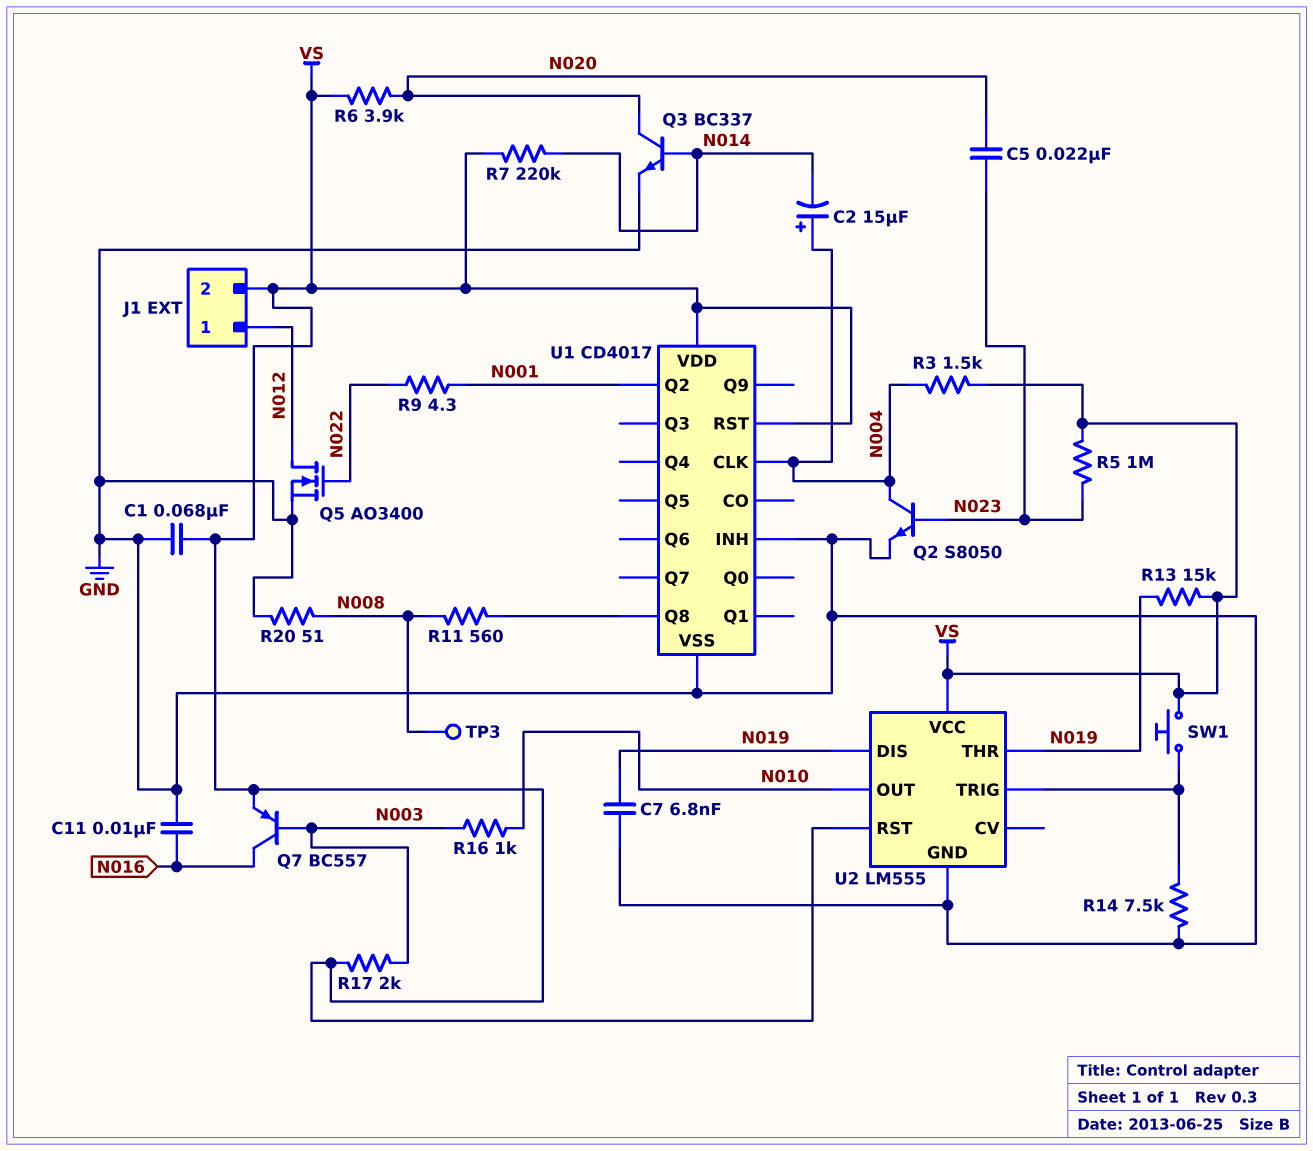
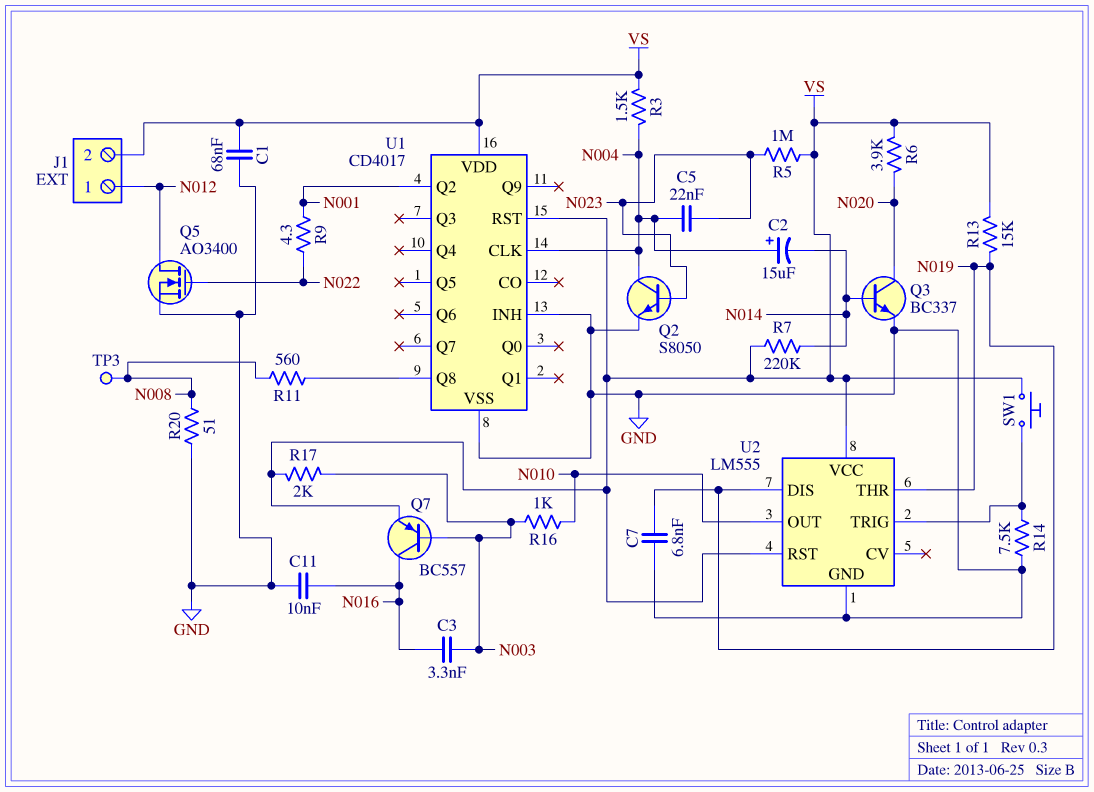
C3: none -> 3.3nF (N003, N016)
C5: 22nF (N020, N023) -> 22nF (N004, N023)

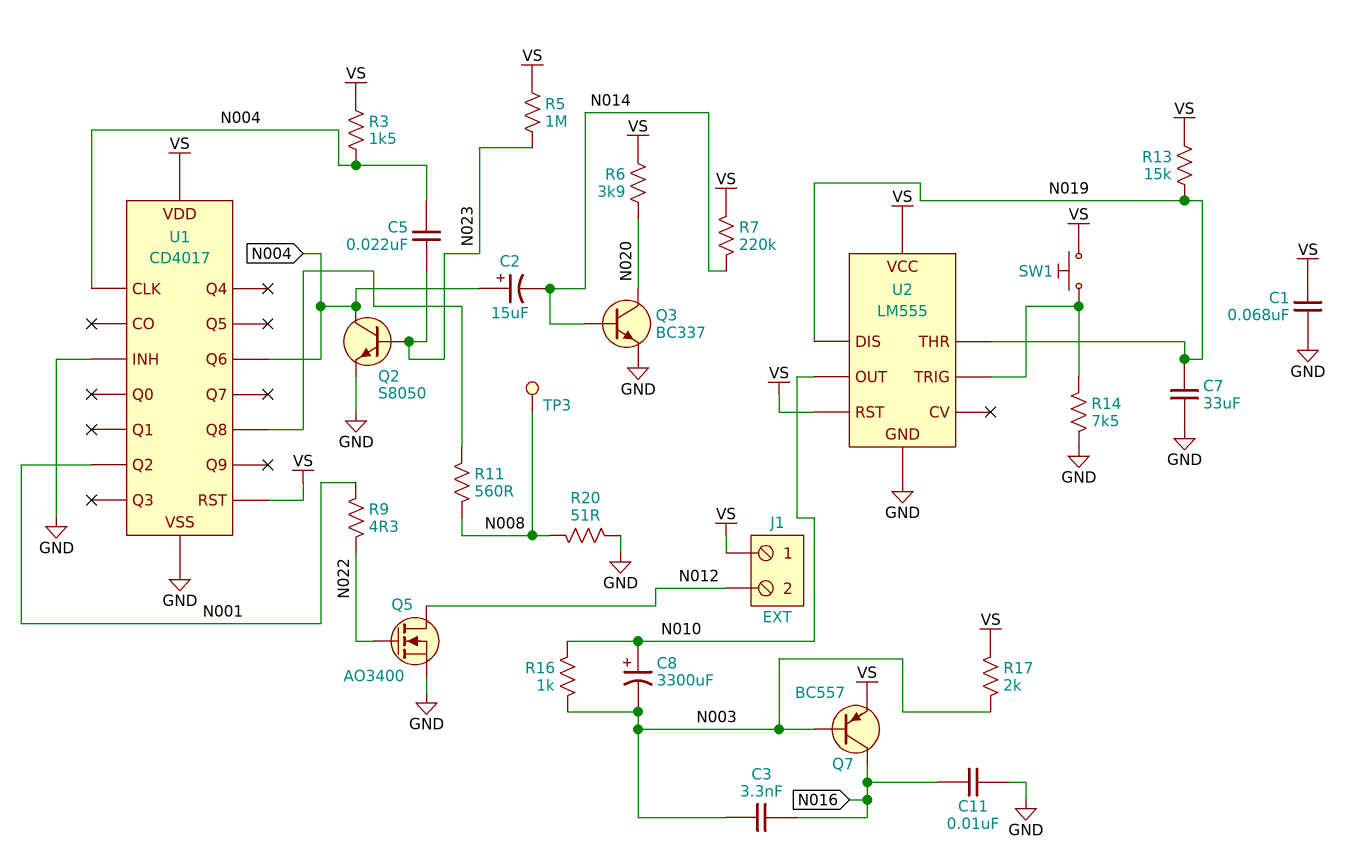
C7: 6.8nF (GND, N019) -> 33uF (GND, N019)
C8: none -> 3300uF (plus N010, minus N003)
J1 pin 1: N012 -> VS
J1 pin 2: VS -> N012
U1 pin Q6: none -> N004

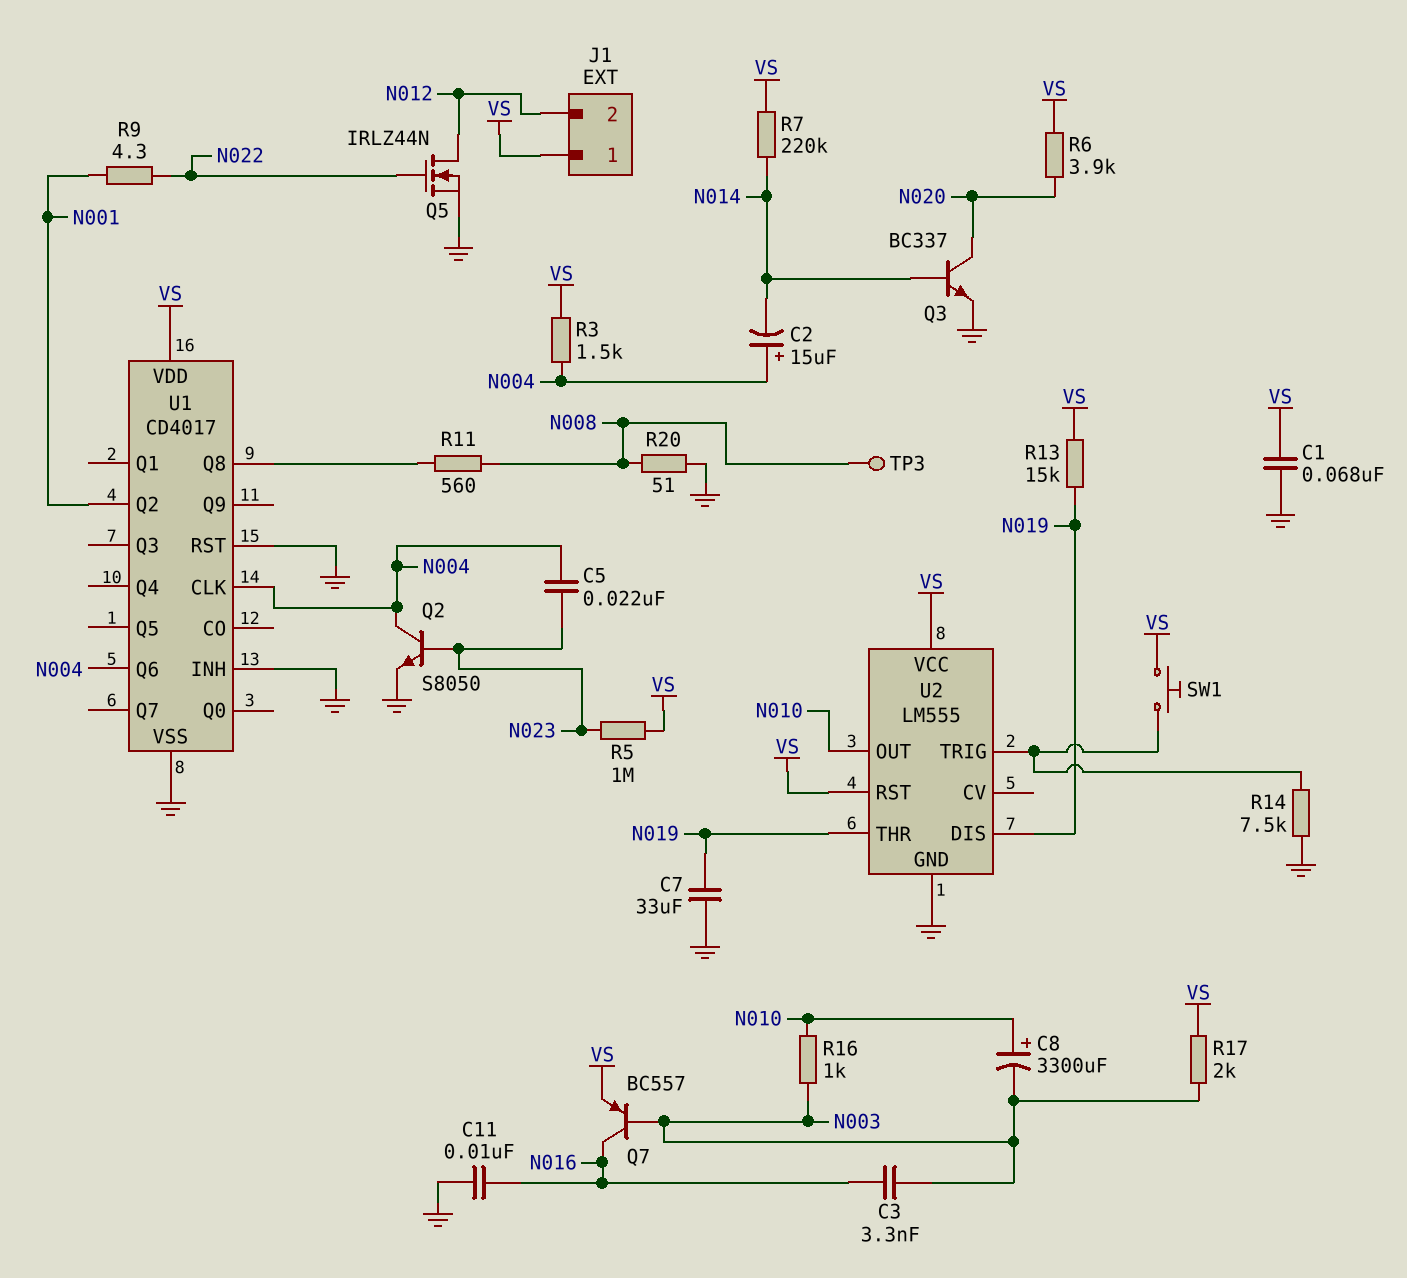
Q5: NMOS AO3400 (G N022, D N012, S GND) -> NMOS IRLZ44N (G N022, D N012, S GND)
U1 pin RST: VS -> GND

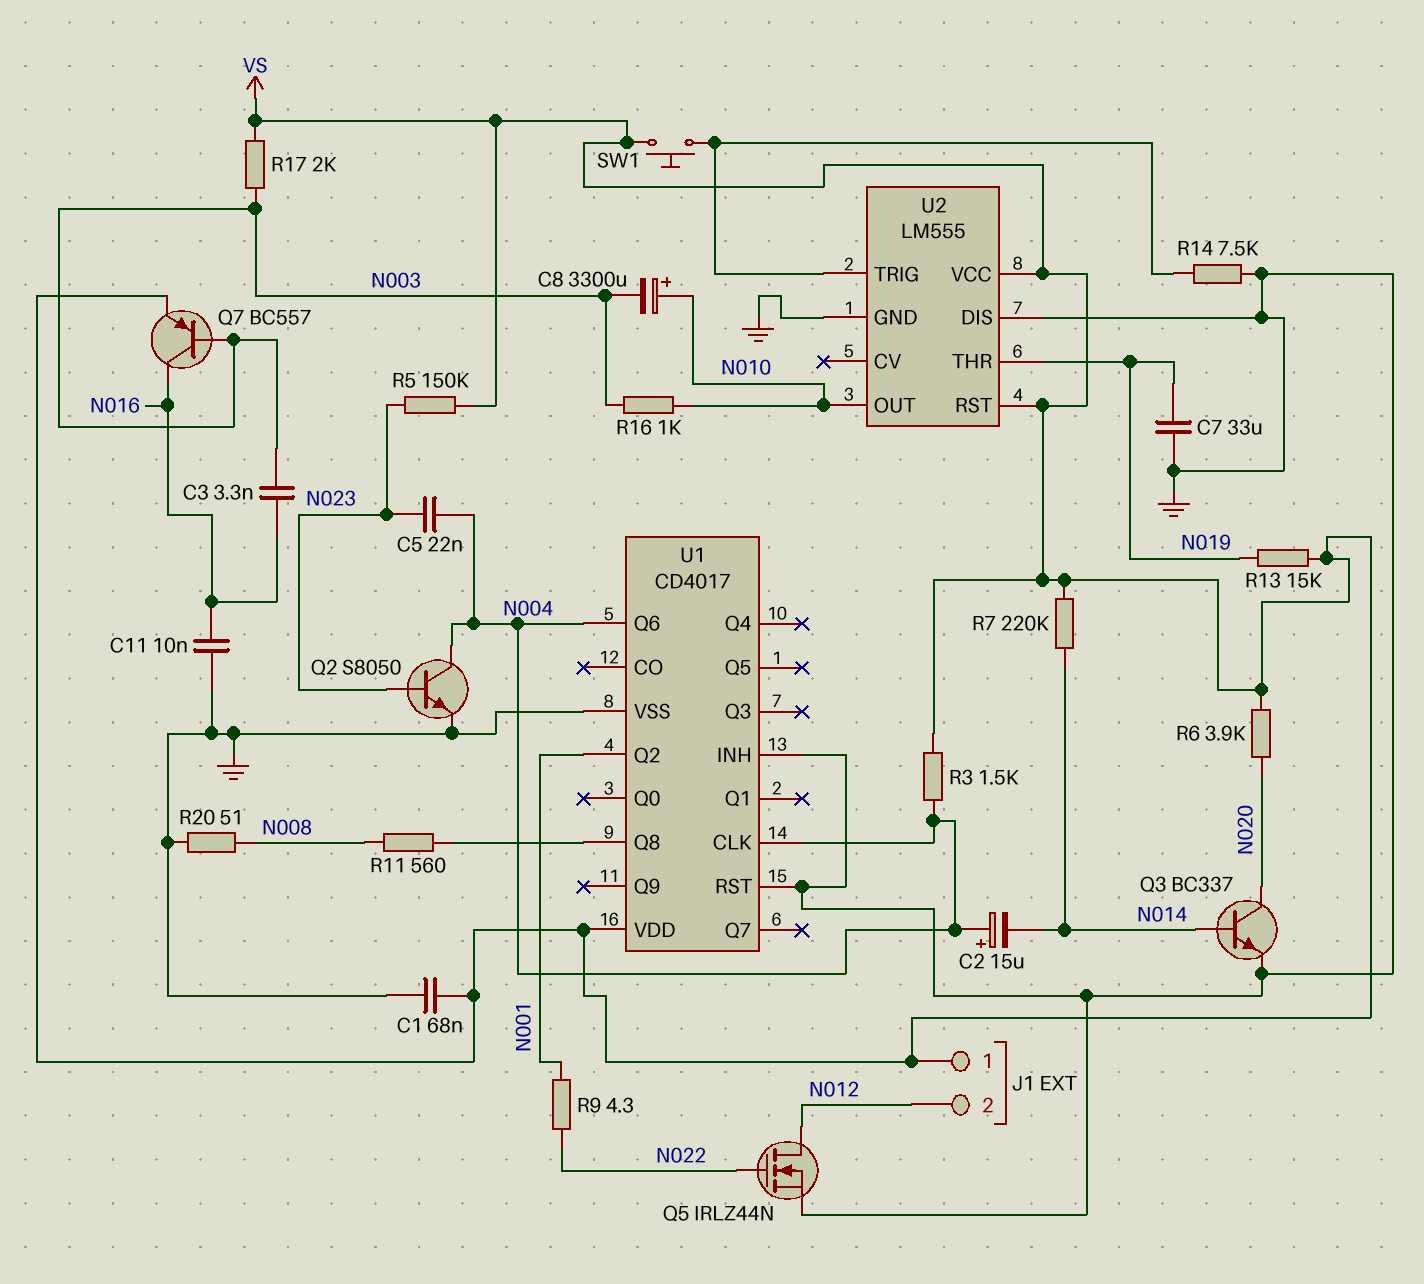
R5: 1M (N023, VS) -> 150k (N023, VS)
TP3: test point (N008) -> none
U2 pin DIS: N019 -> GND

